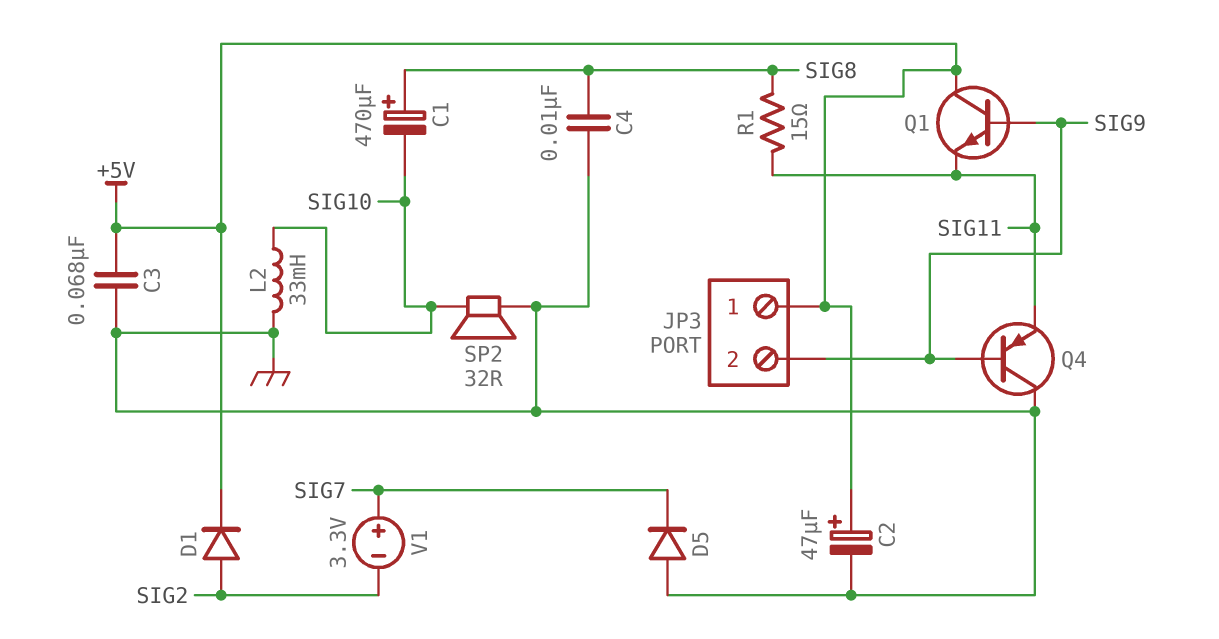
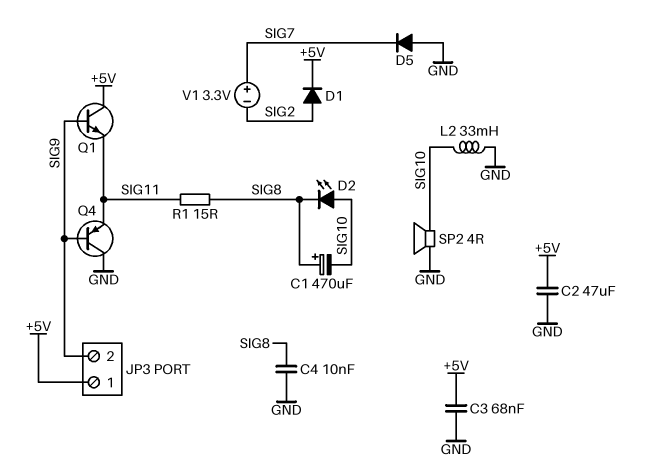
C2: 47uF (plus +5V, minus GND) -> 47uF (+5V, GND)
D2: none -> LED (A SIG10, K SIG8)
SP2: speaker 32R (GND, SIG10) -> speaker 4R (GND, SIG10)

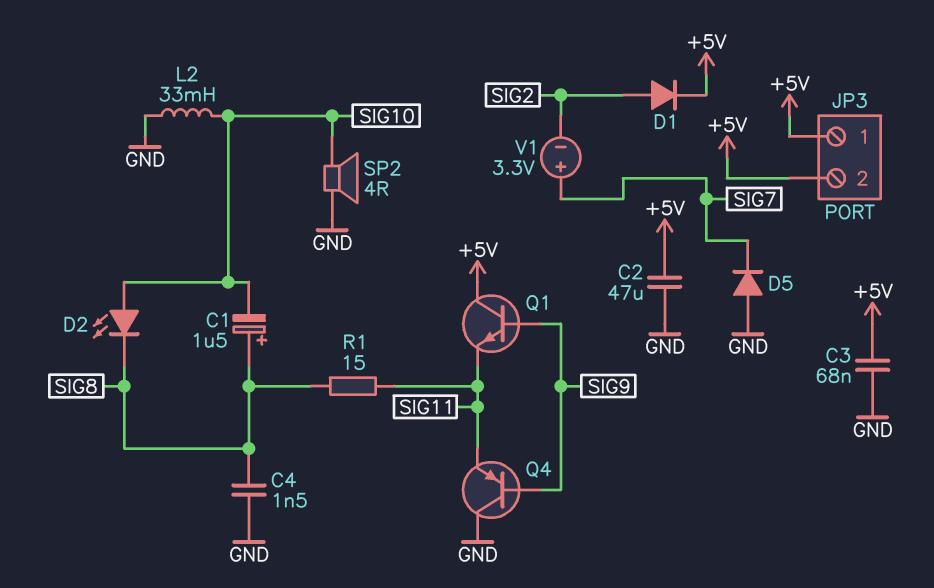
C1: 470uF (plus SIG8, minus SIG10) -> 1.5uF (plus SIG8, minus SIG10)
C4: 10nF (GND, SIG8) -> 1.5nF (GND, SIG8)
JP3 pin 2: SIG9 -> +5V

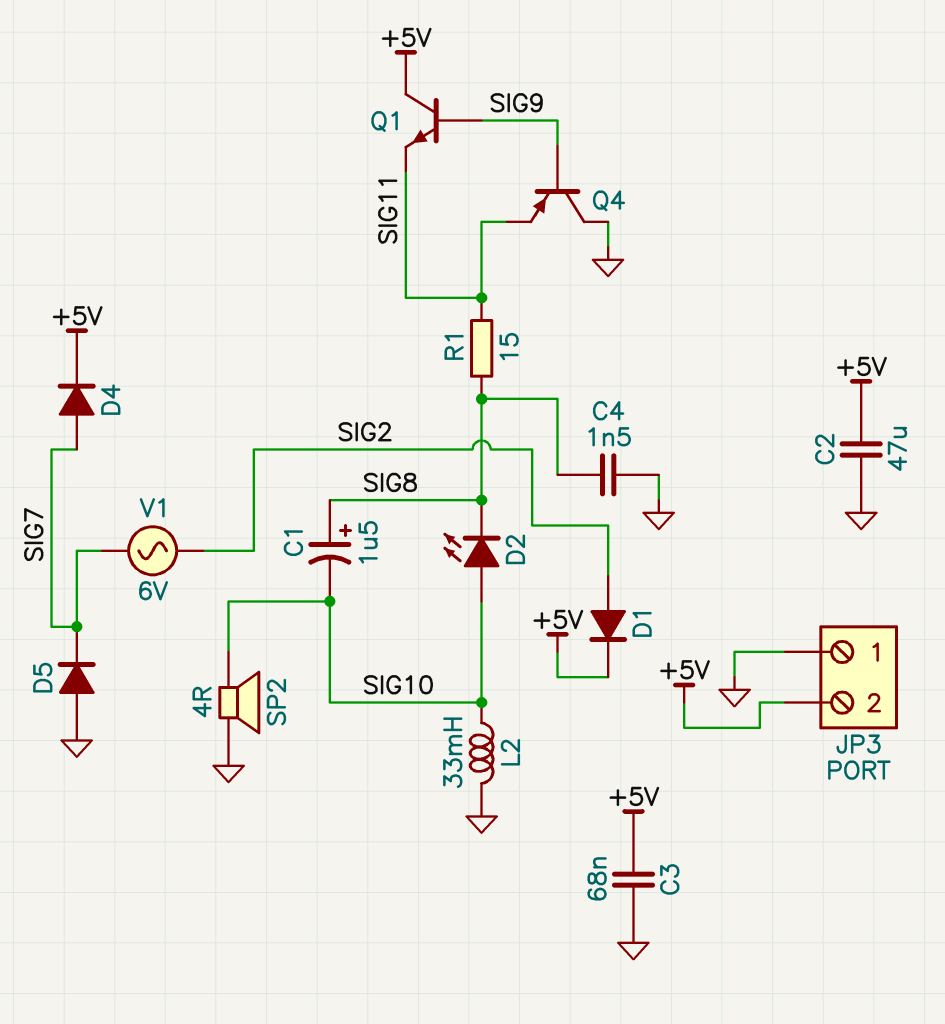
D4: none -> diode (A SIG7, K +5V)
JP3 pin 1: +5V -> GND
V1: 3.3V (plus SIG7, minus SIG2) -> AC 6V (SIG2, SIG7)

